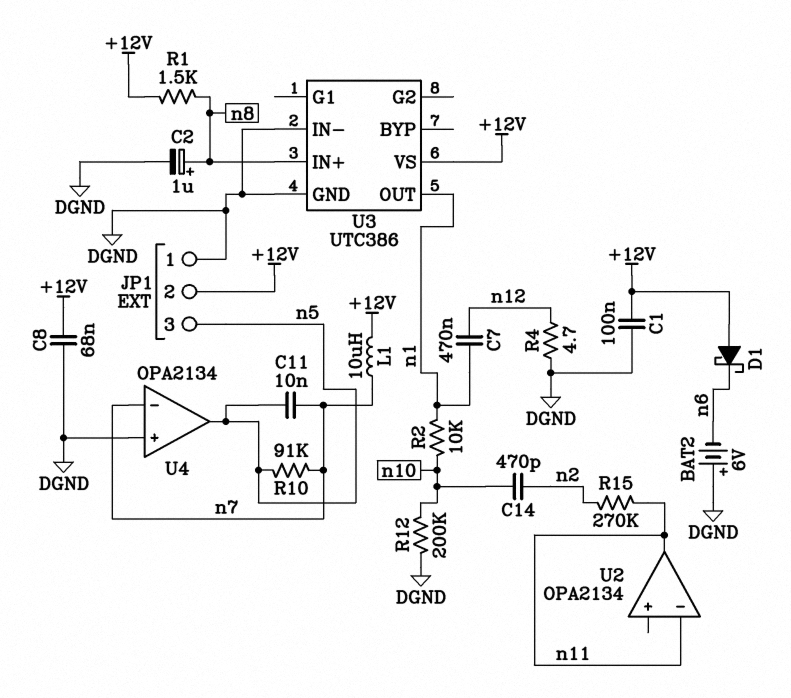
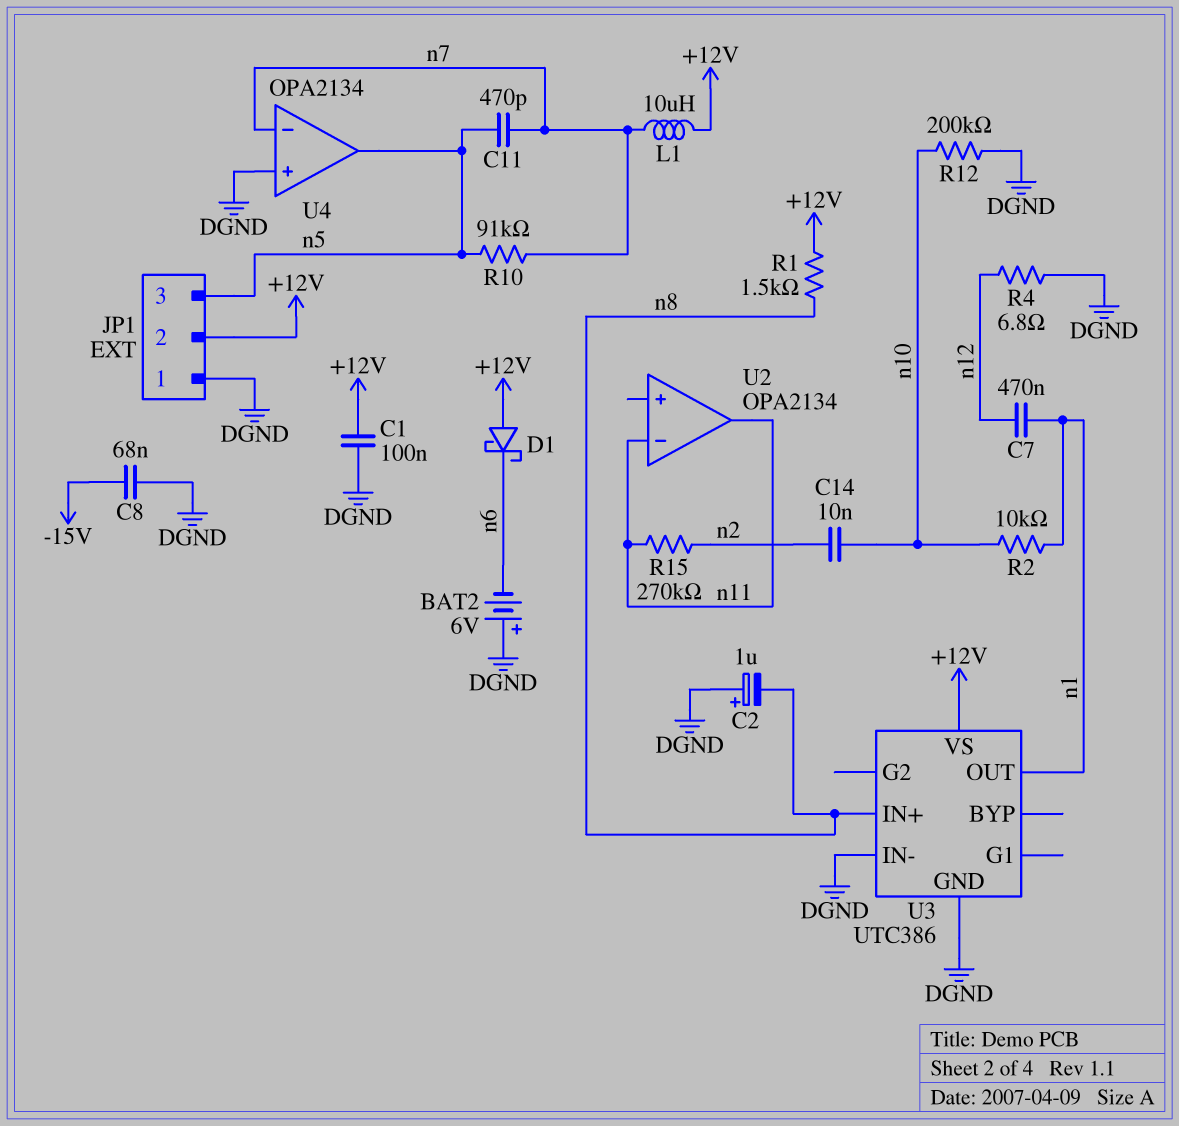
C2: 1uF (plus n8, minus DGND) -> 1uF (plus DGND, minus n8)
C8: 68nF (+12V, DGND) -> 68nF (-15V, DGND)
C11: 10nF (n5, n7) -> 470pF (n5, n7)
C14: 470pF (n2, n10) -> 10nF (n2, n10)
R4: 4.7 (DGND, n12) -> 6.8 (DGND, n12)

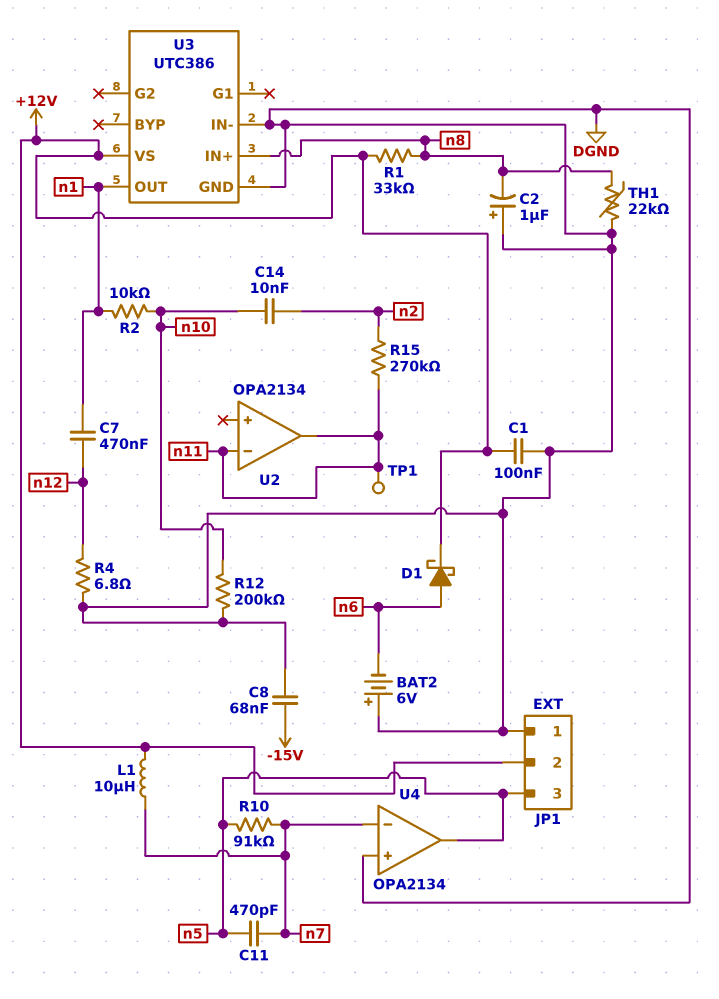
D1: schottky (A +12V, K n6) -> schottky (A n6, K +12V)
R1: 1.5k (+12V, n8) -> 33k (+12V, n8)
TH1: none -> 22k (DGND, n8)
TP1: none -> test point (n11)

